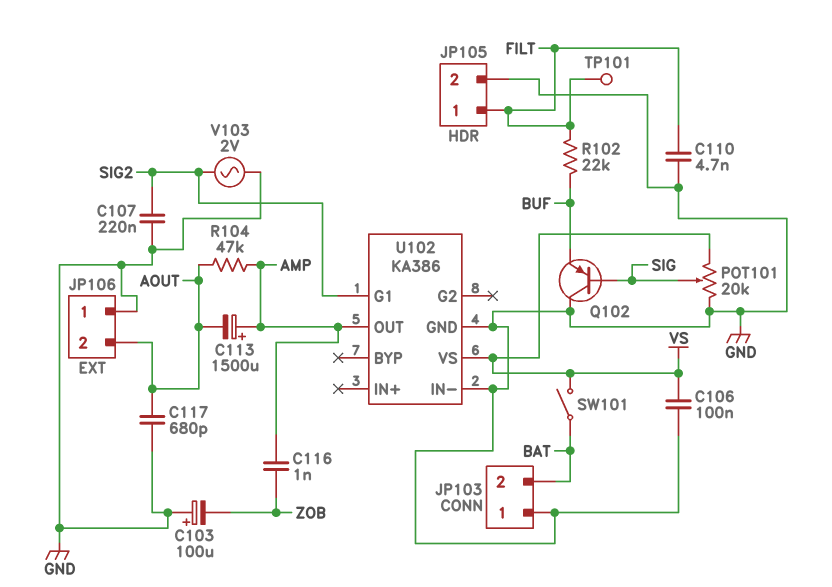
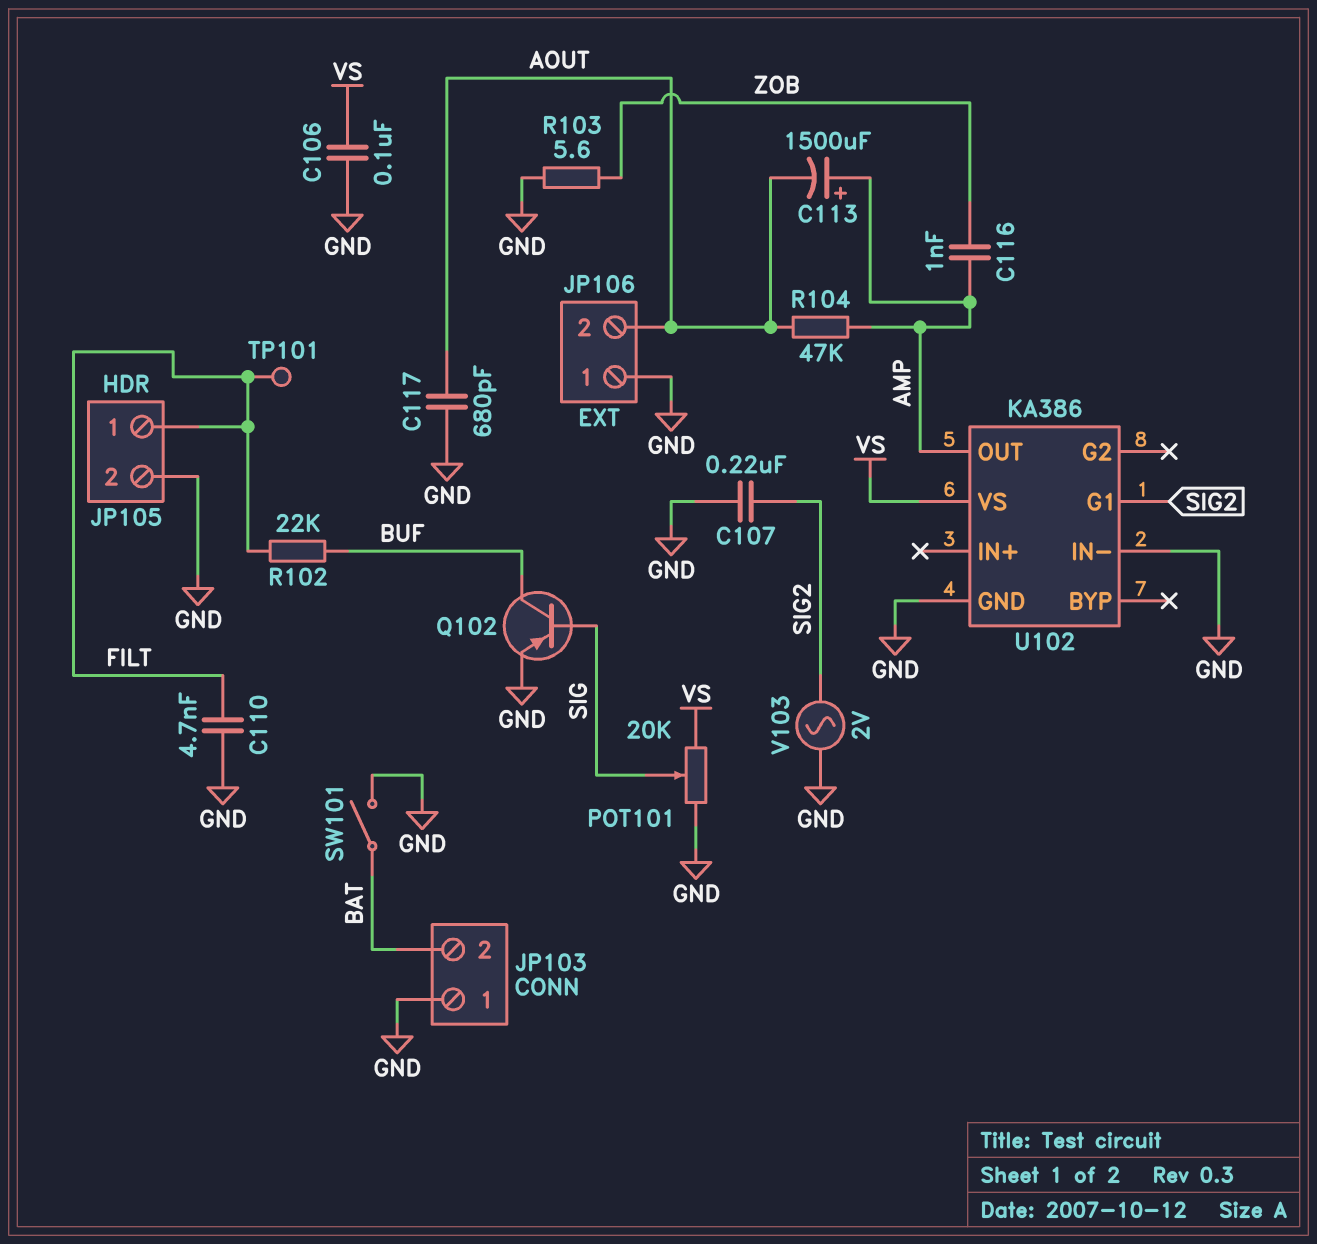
C103: 100uF (plus GND, minus ZOB) -> none
Q102: PNP (B SIG, C GND, E BUF) -> PNP (B SIG, C BUF, E GND)
R103: none -> 5.6 (GND, ZOB)
SW101: switch (BAT, VS) -> switch (BAT, GND)

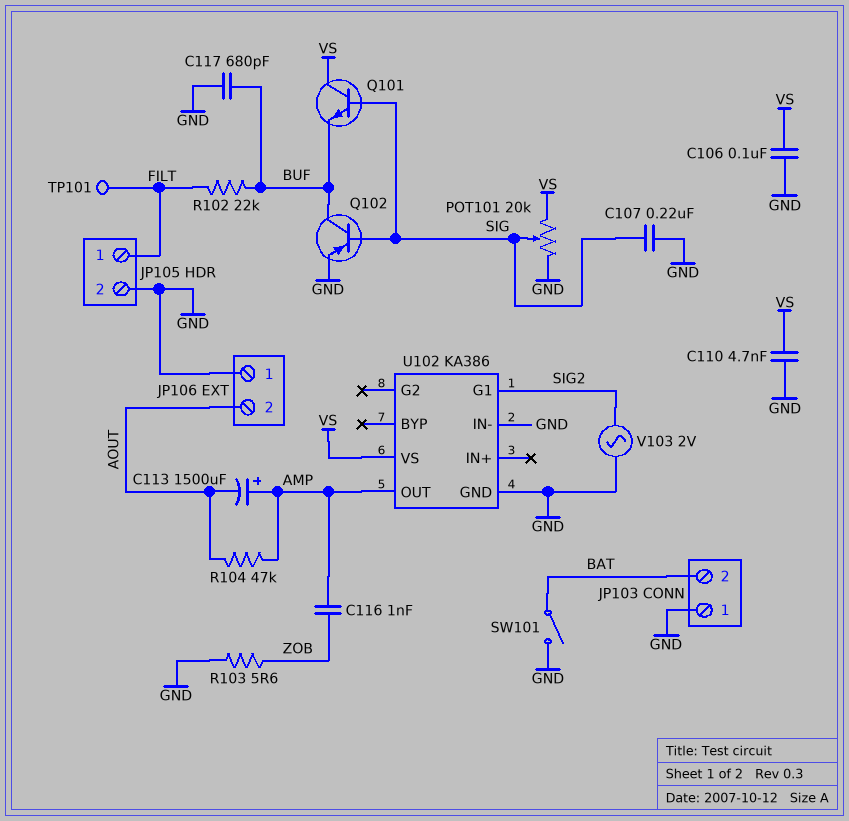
C107: 220nF (GND, SIG2) -> 220nF (GND, SIG)
C110: 4.7nF (FILT, GND) -> 4.7nF (GND, VS)
C117: 680pF (AOUT, GND) -> 680pF (BUF, GND)
Q101: none -> NPN (B SIG, C VS, E BUF)

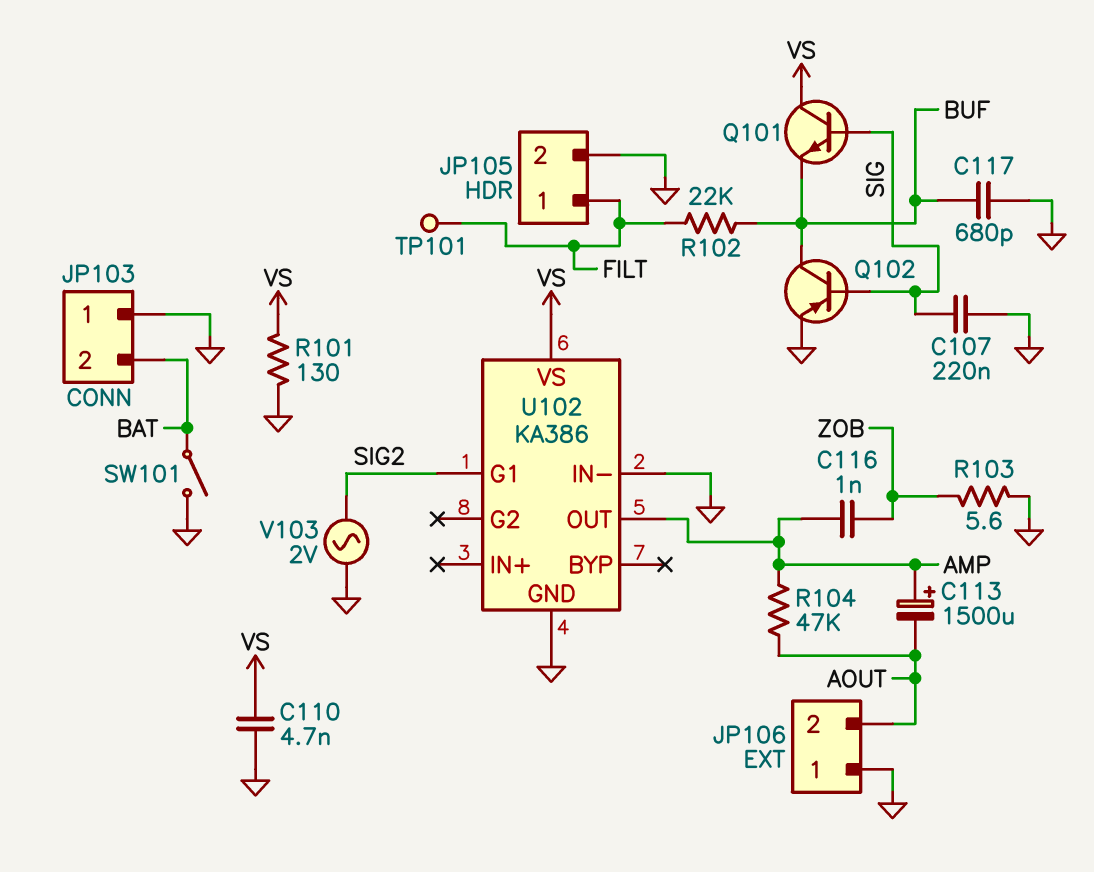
C106: 100nF (GND, VS) -> none
POT101: 20k (GND, VS, wiper SIG) -> none
R101: none -> 130 (GND, VS)

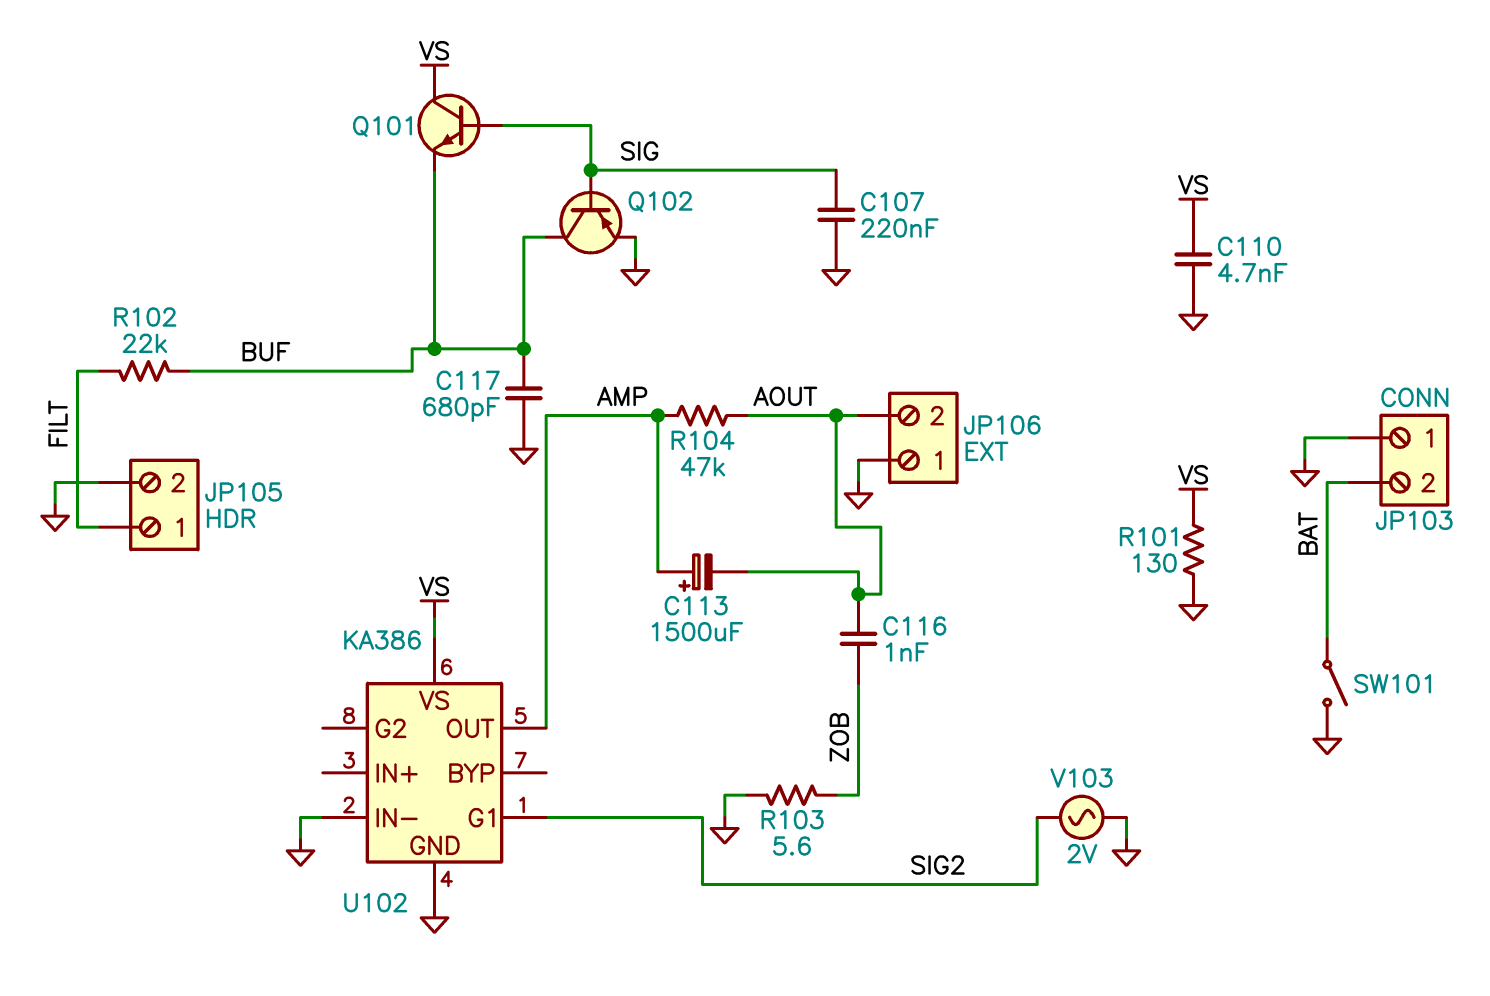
C116: 1nF (AMP, ZOB) -> 1nF (AOUT, ZOB)
TP101: test point (FILT) -> none

